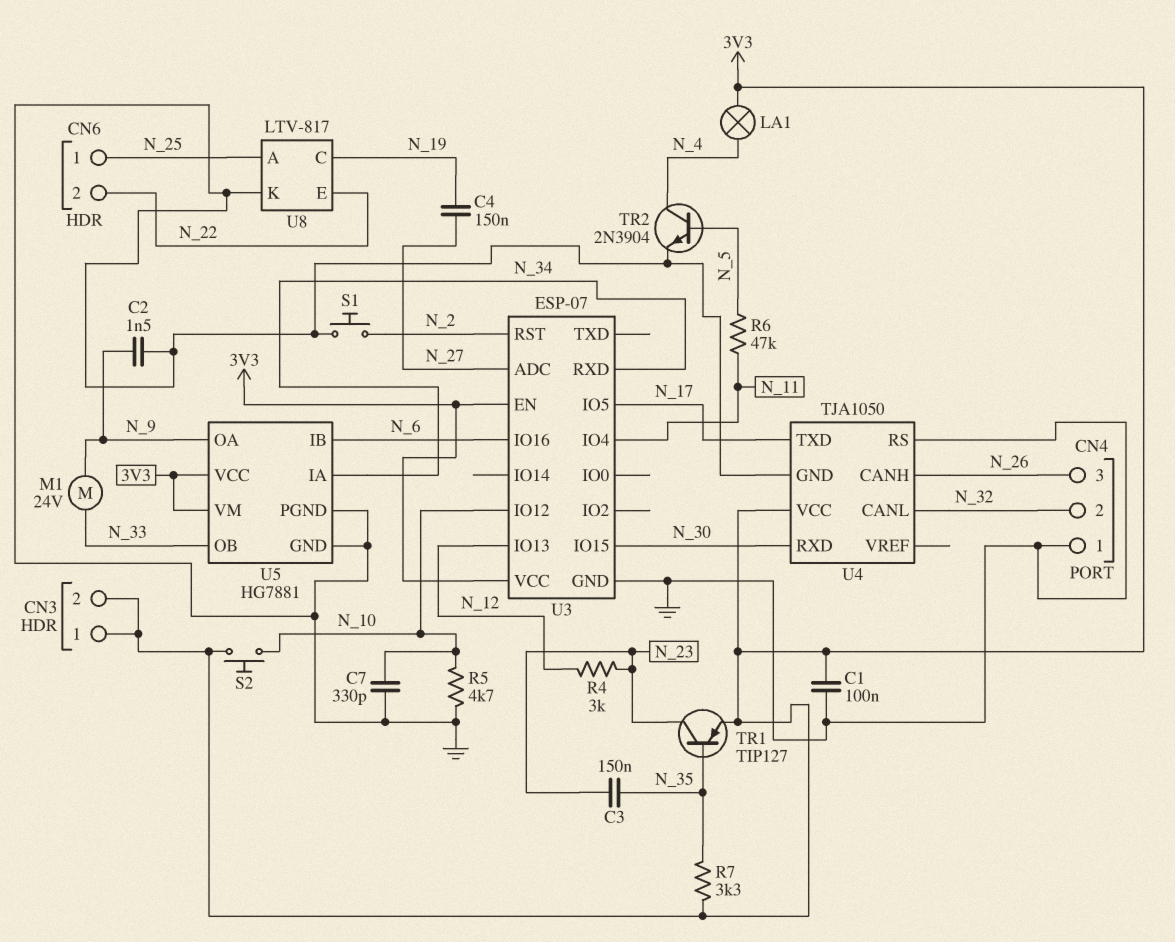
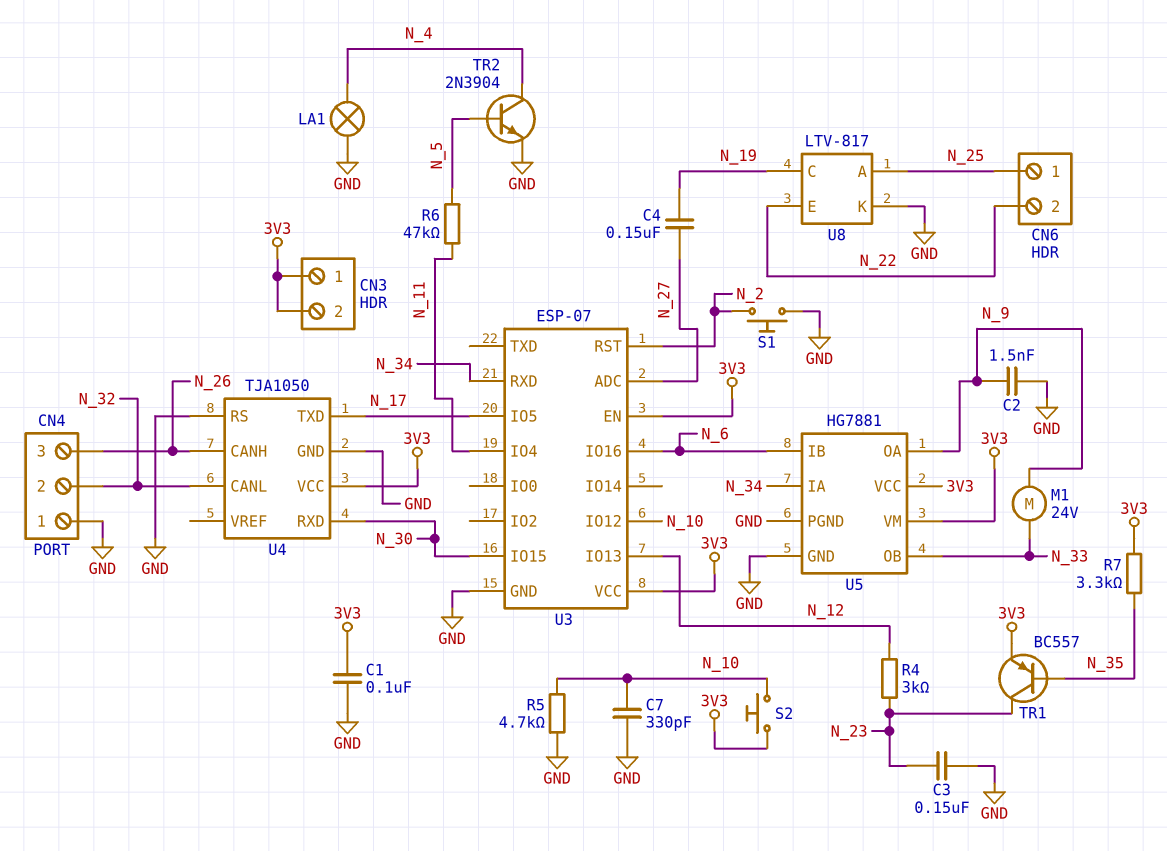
C3: 150nF (N_23, N_35) -> 150nF (GND, N_23)
LA1: lamp (3V3, N_4) -> lamp (GND, N_4)
TR1: PNP TIP127 (B N_35, C N_23, E 3V3) -> PNP BC557 (B N_35, C N_23, E 3V3)

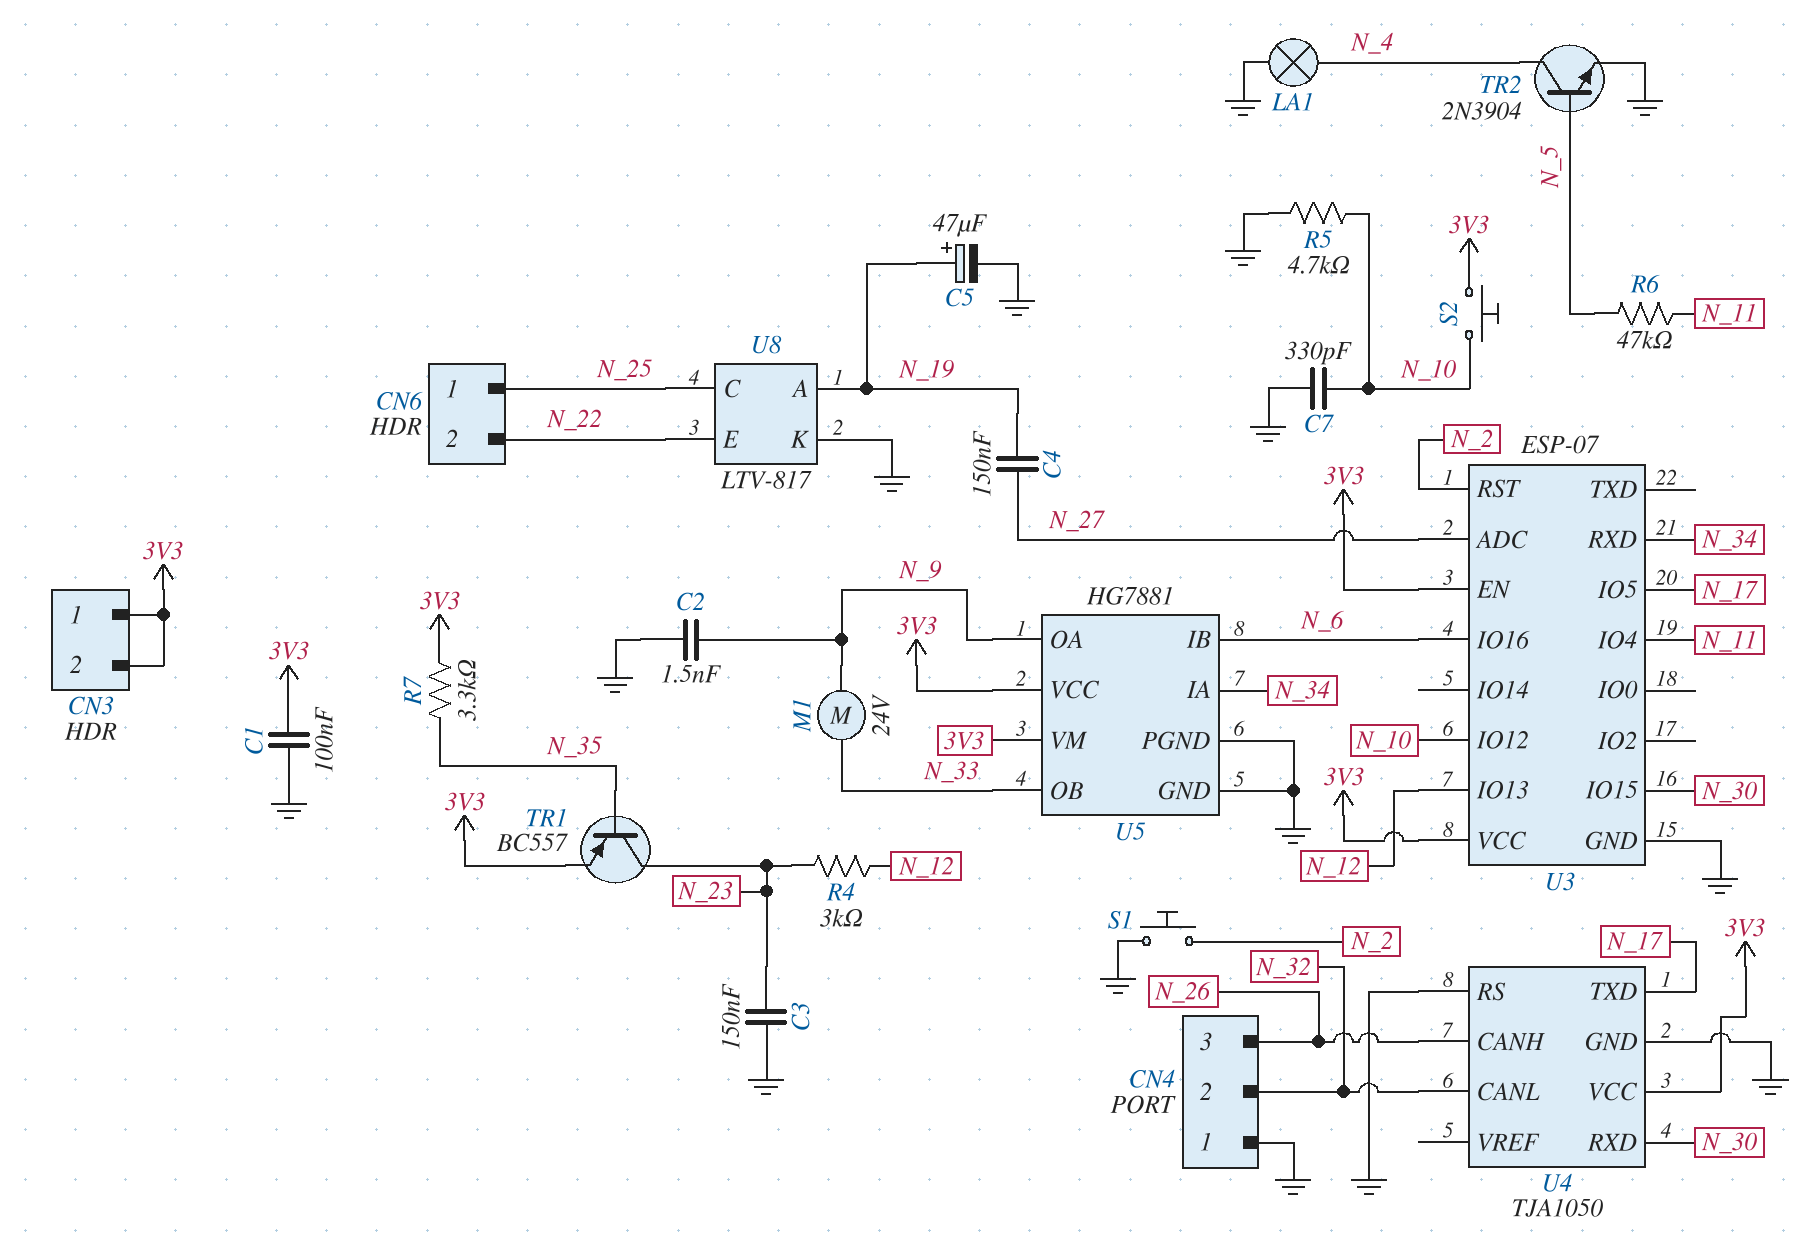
C5: none -> 47uF (plus N_19, minus GND)
U8 pin A: N_25 -> N_19
U8 pin C: N_19 -> N_25

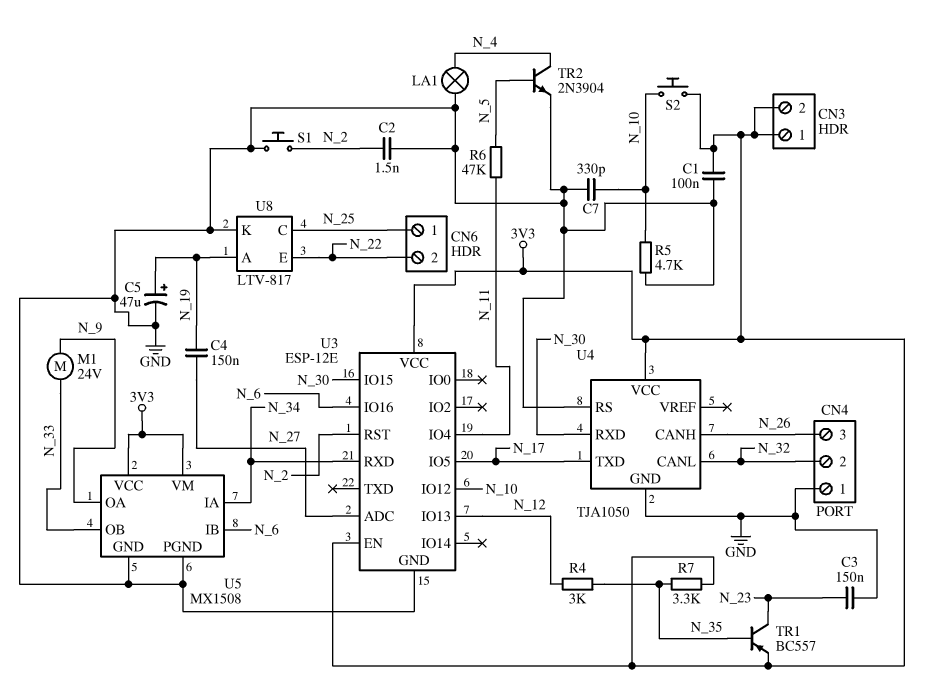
C2: 1.5nF (GND, N_9) -> 1.5nF (GND, N_2)
R4: 3k (N_12, N_23) -> 3k (N_12, N_35)
U3: ESP-07 -> ESP-12E
U5: HG7881 -> MX1508

